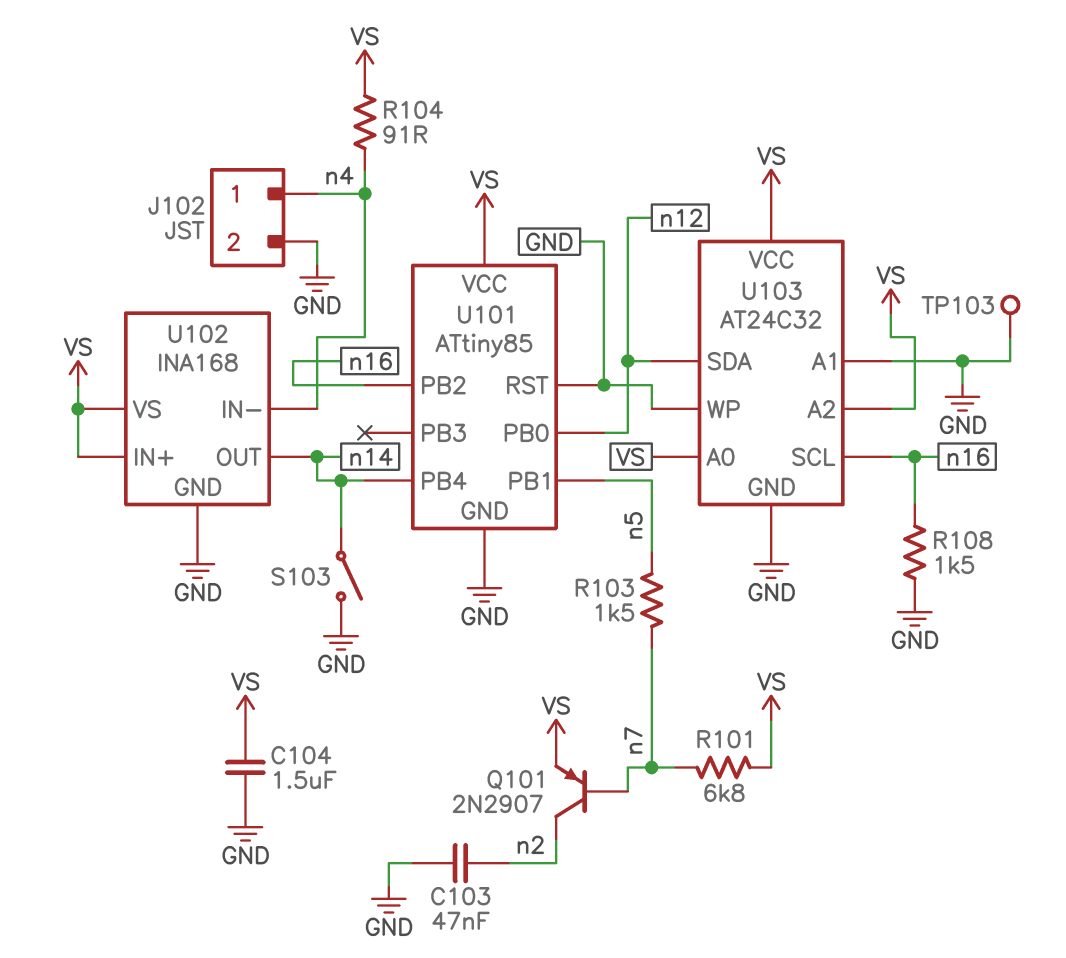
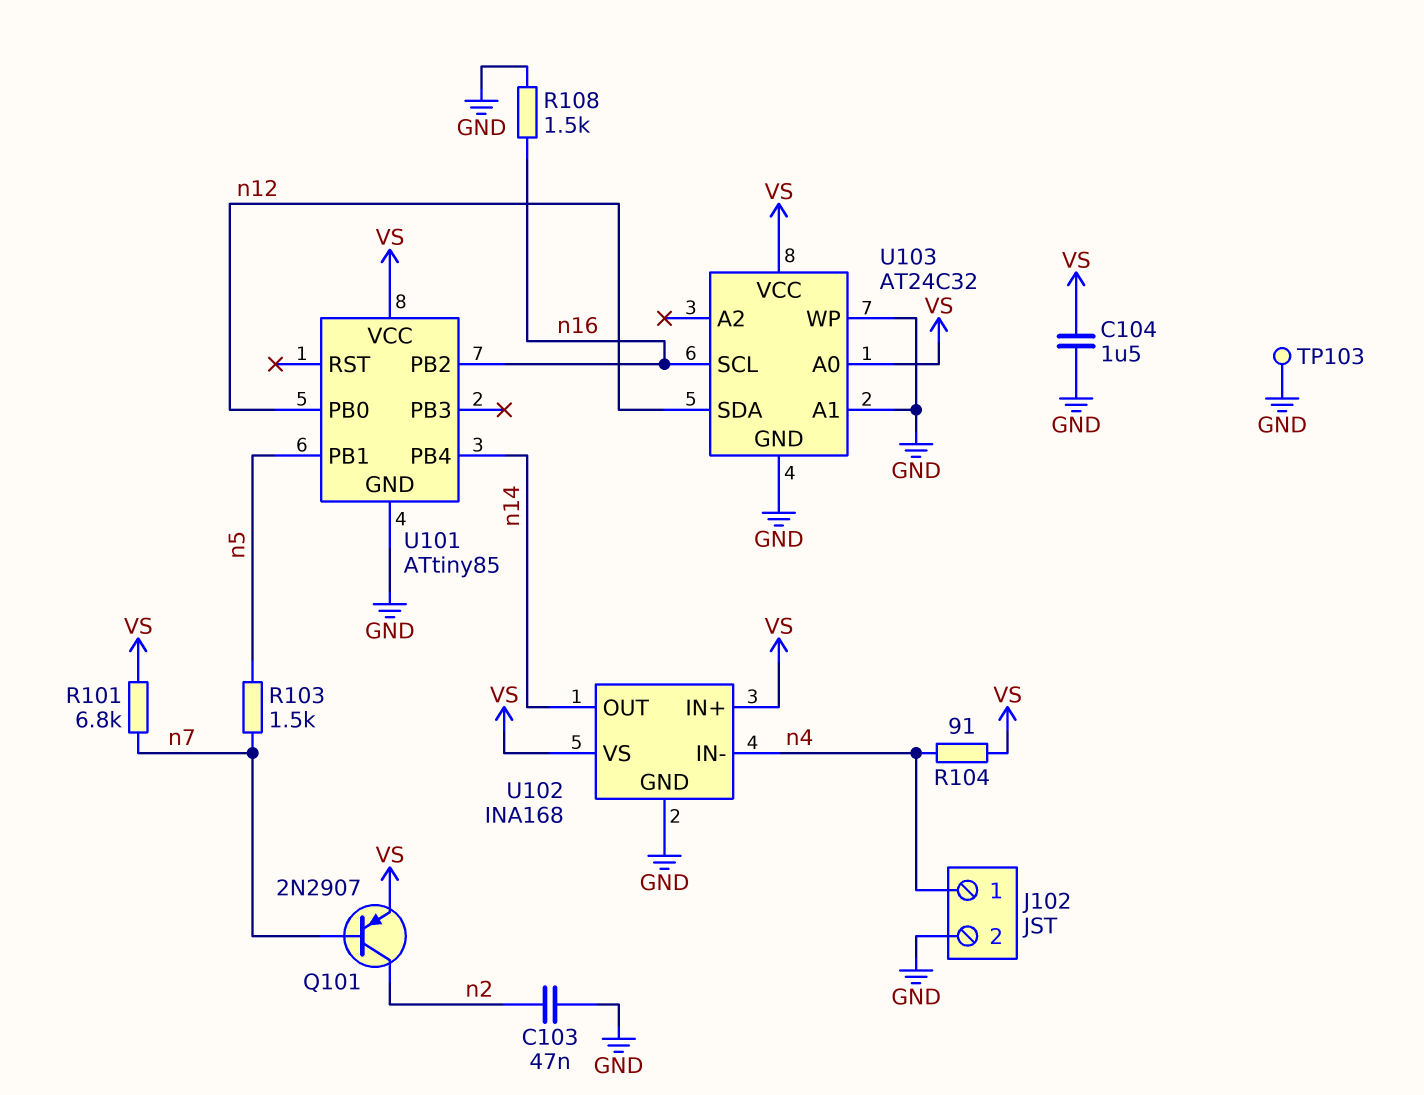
S103: switch (GND, n14) -> none
U101 pin RST: GND -> none
U103 pin A2: VS -> none

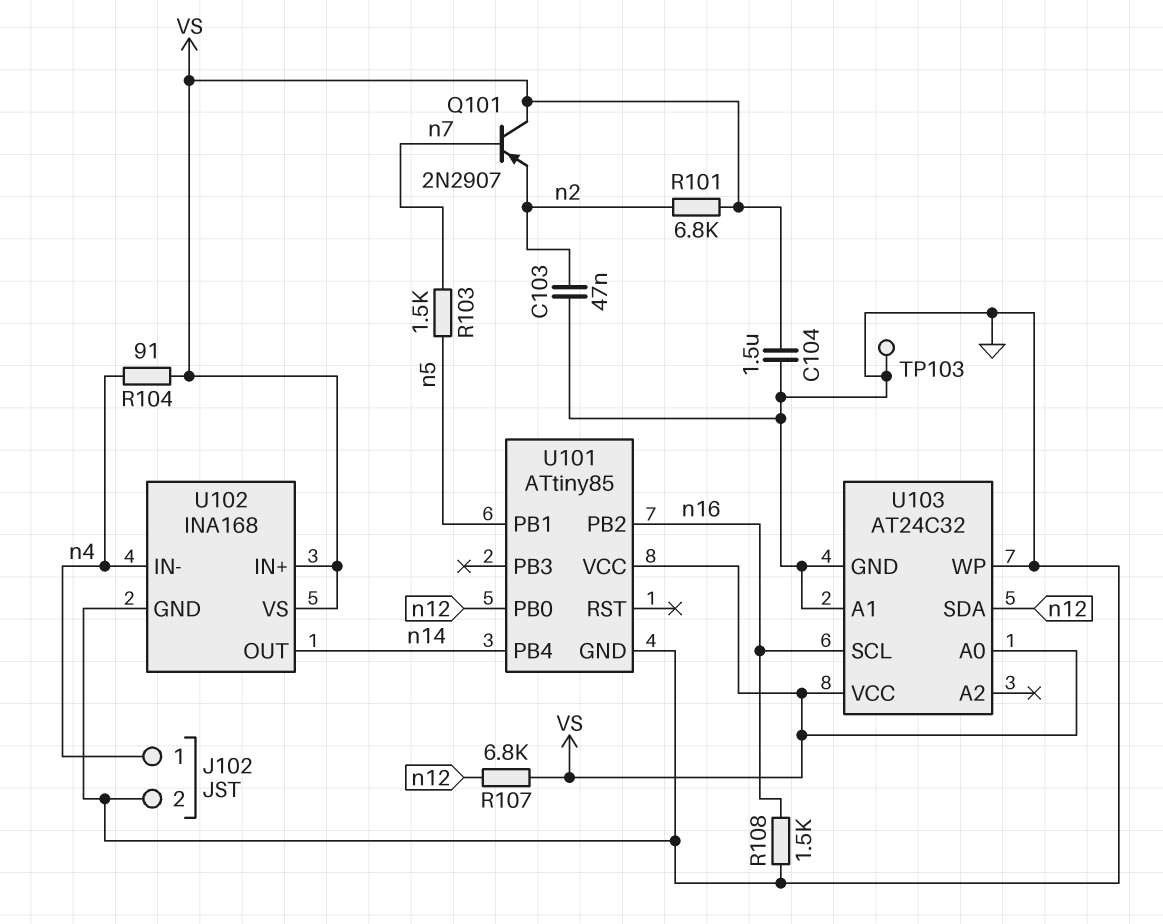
Q101: PNP 2N2907 (B n7, C n2, E VS) -> PNP 2N2907 (B n7, C VS, E n2)
R101: 6.8k (VS, n7) -> 6.8k (VS, n2)
R107: none -> 6.8k (VS, n12)

